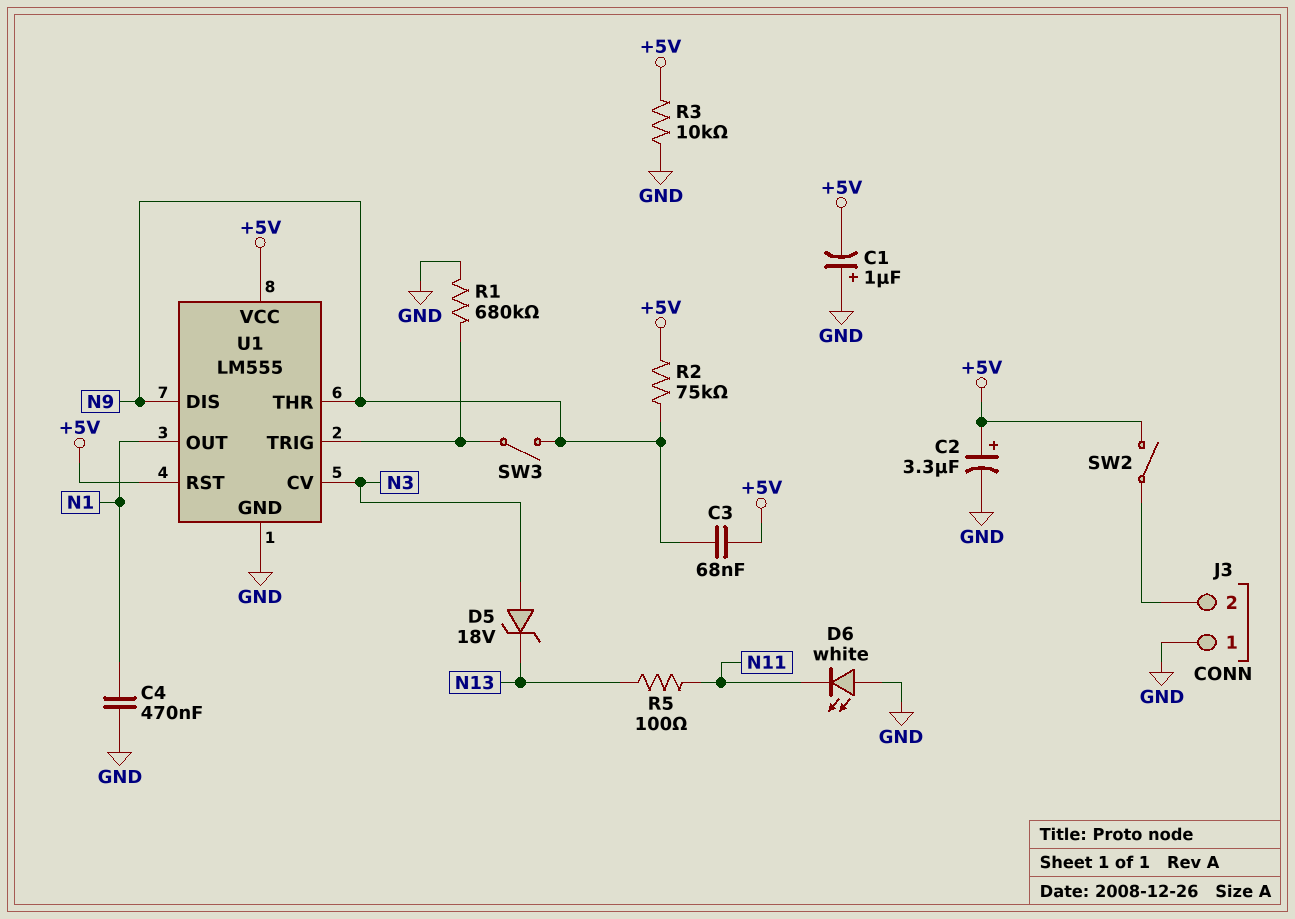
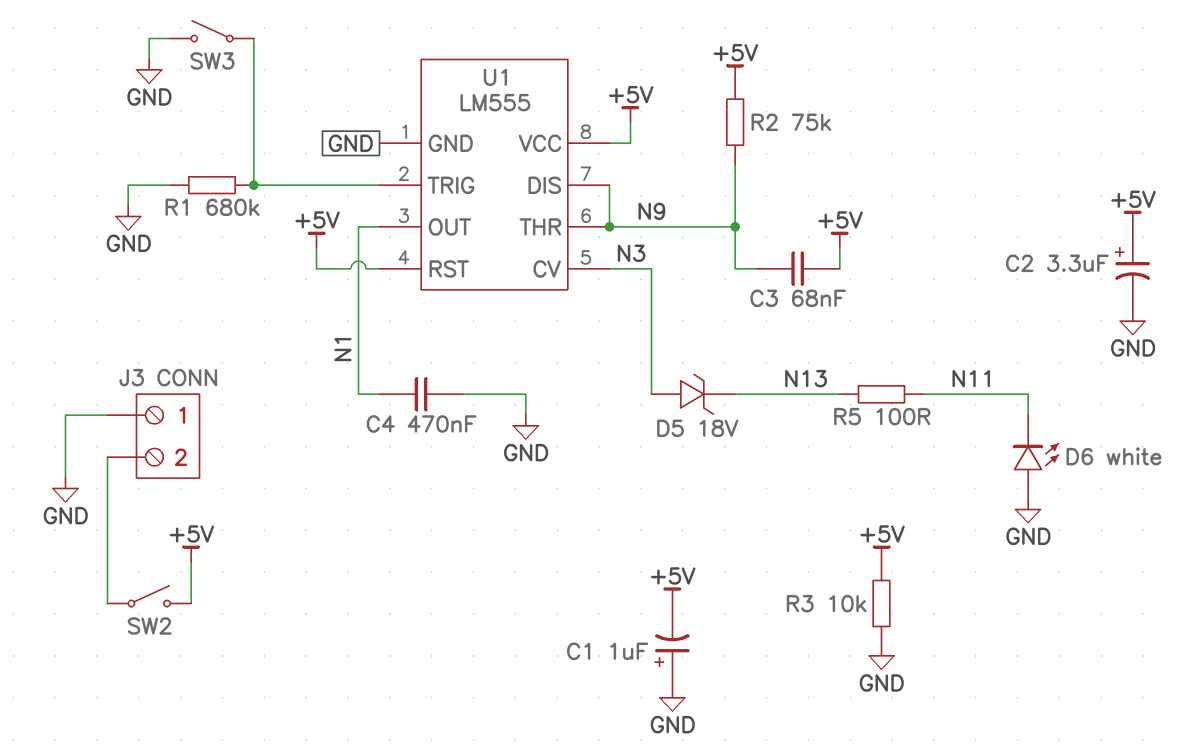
SW3: switch (N9, U1/TRIG) -> switch (GND, U1/TRIG)

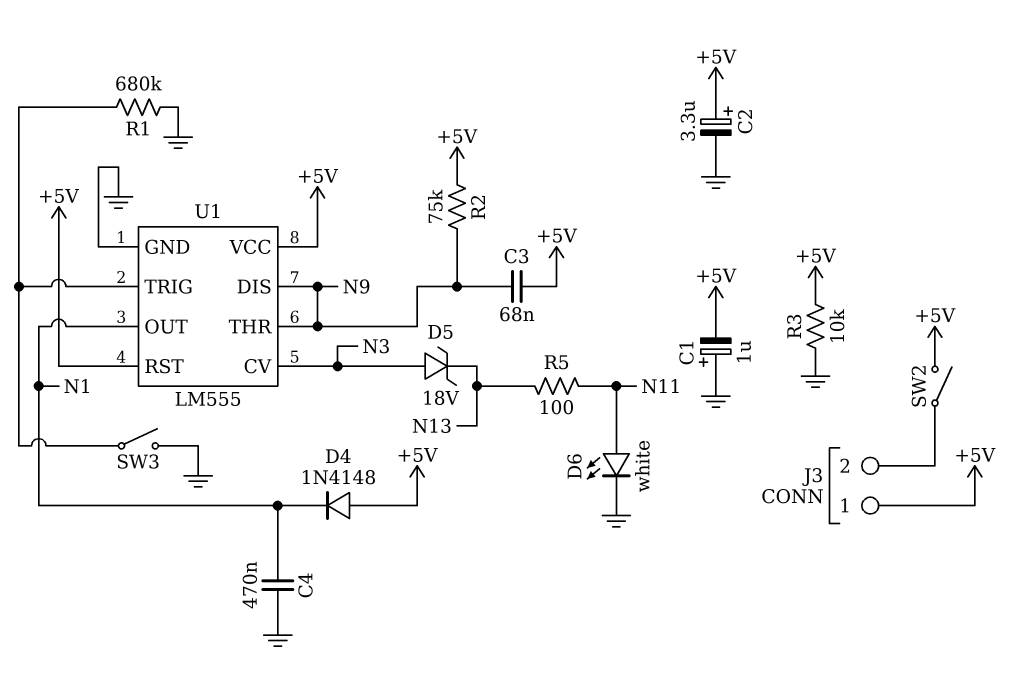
D4: none -> diode 1N4148 (A +5V, K N1)
D6: LED white (A GND, K N11) -> LED white (A N11, K GND)
J3 pin 1: GND -> +5V

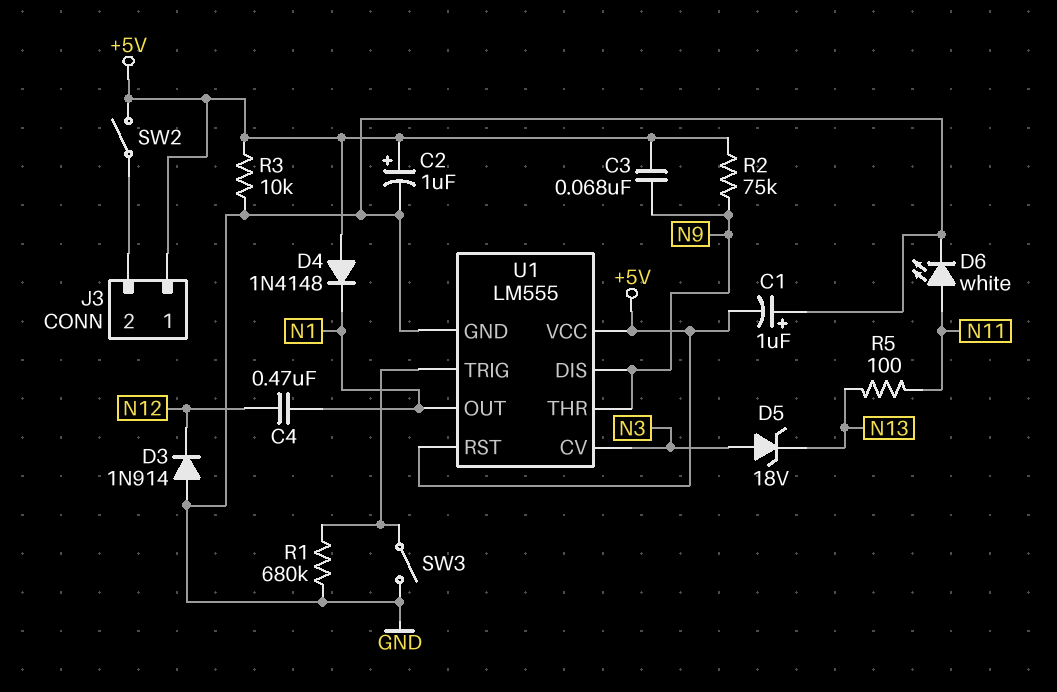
C2: 3.3uF (plus +5V, minus GND) -> 1uF (plus +5V, minus GND)
C4: 470nF (GND, N1) -> 470nF (N1, N12)
D3: none -> diode 1N914 (A GND, K N12)

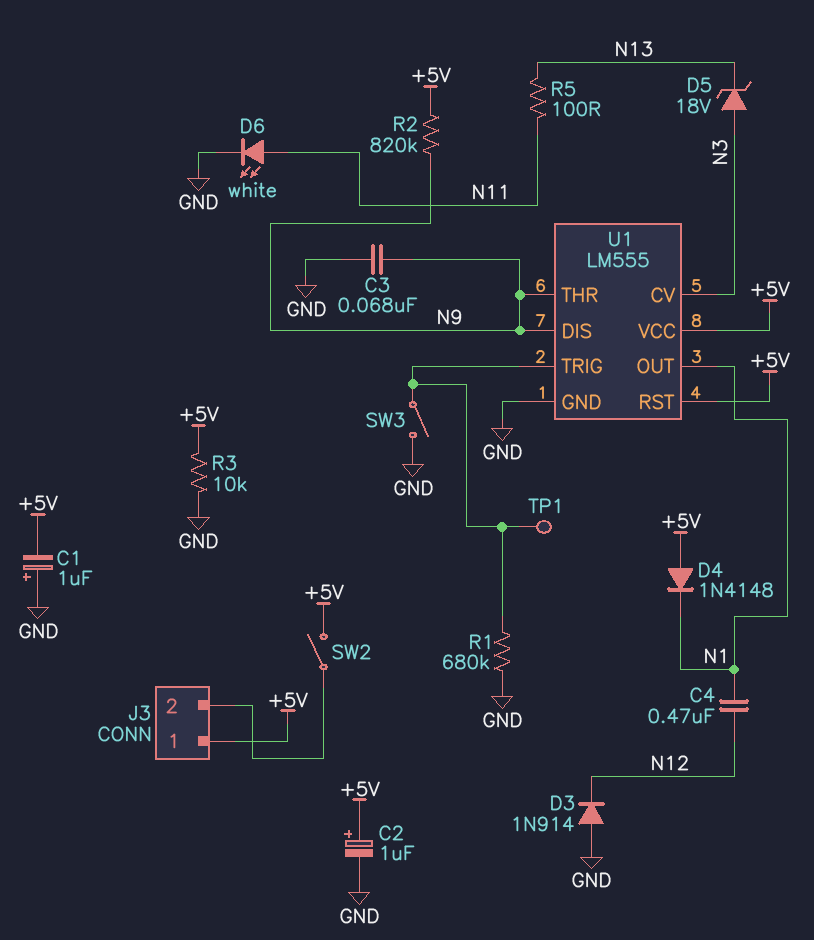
C3: 68nF (+5V, N9) -> 68nF (GND, N9)
R2: 75k (+5V, N9) -> 820k (+5V, N9)
TP1: none -> test point (U1/TRIG)

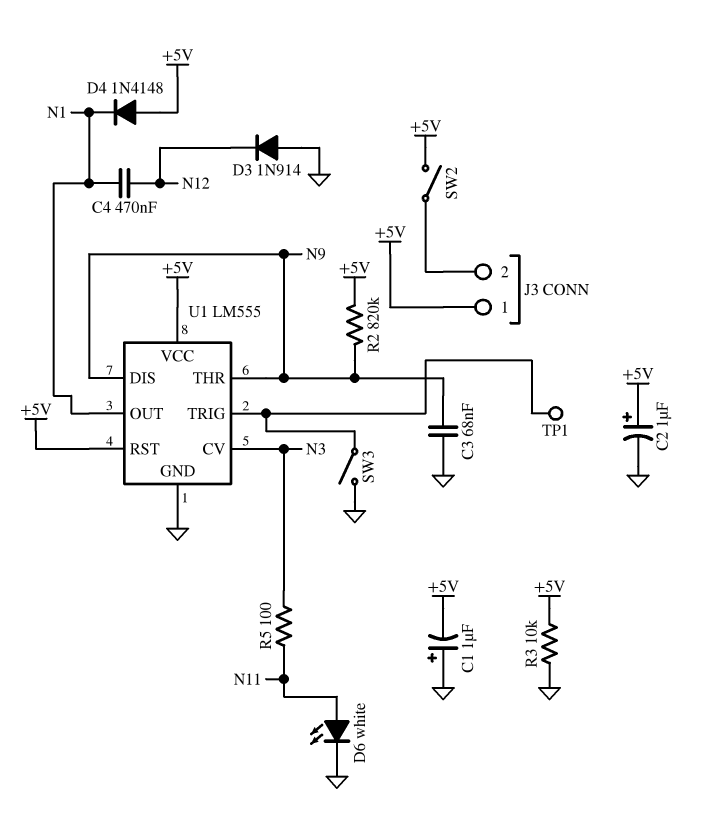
D5: zener 18V (A N3, K N13) -> none
R1: 680k (GND, U1/TRIG) -> none
R5: 100 (N11, N13) -> 100 (N3, N11)

